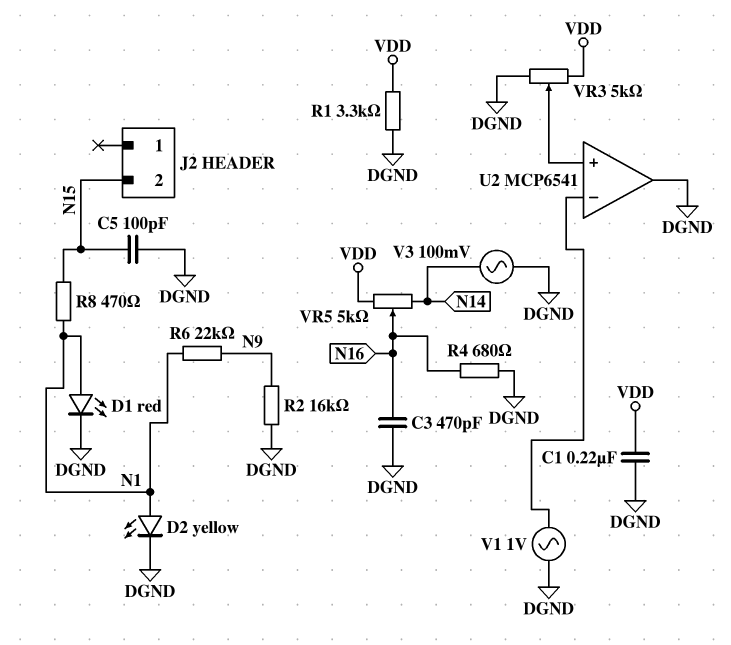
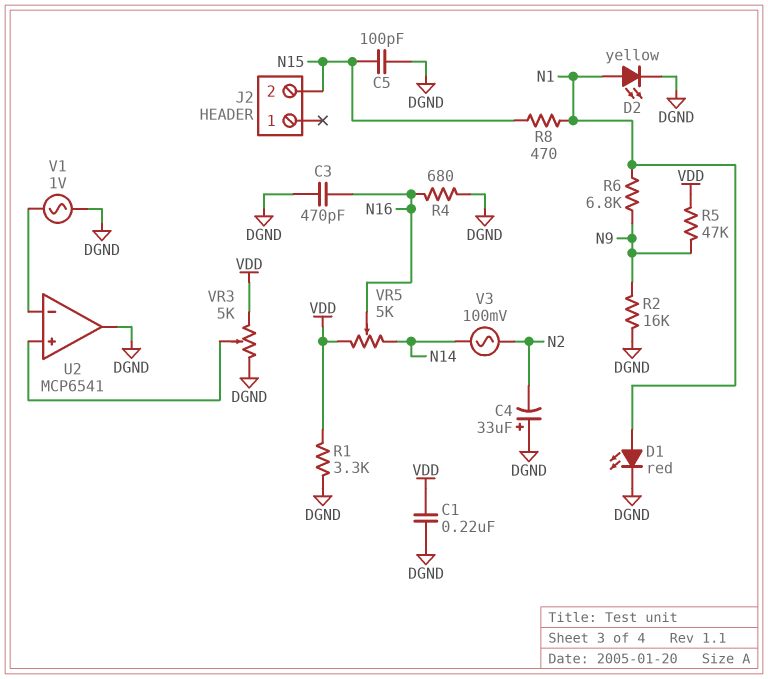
C4: none -> 33uF (plus DGND, minus N2)
R5: none -> 47k (N9, VDD)
R6: 22k (N1, N9) -> 6.8k (N1, N9)
V3: AC 100mV (DGND, N14) -> AC 100mV (N2, N14)

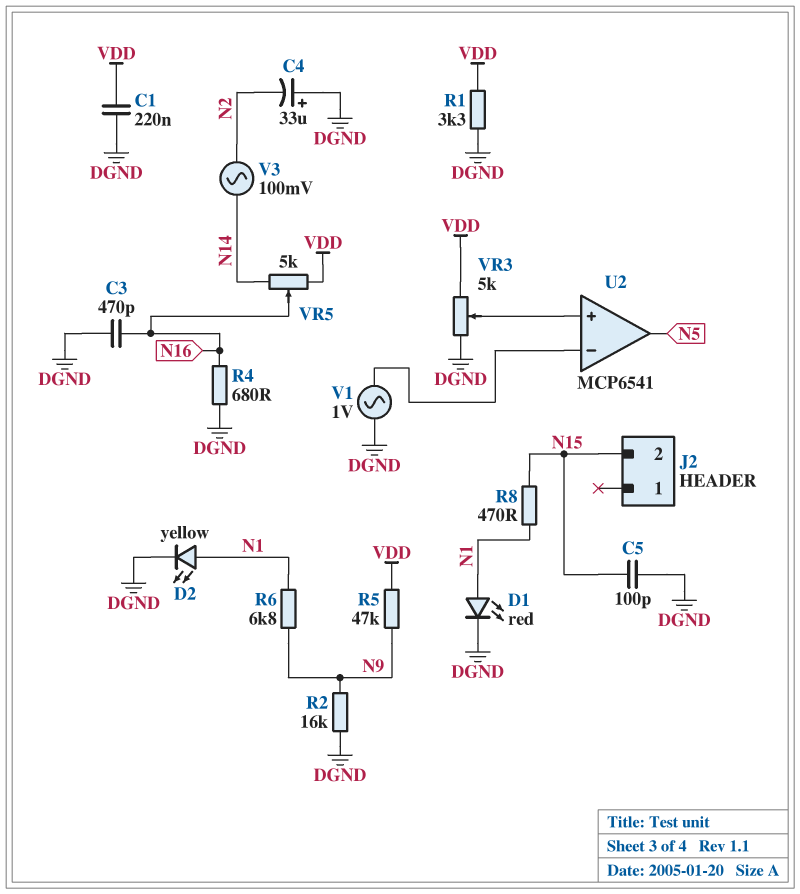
U2 pin out: DGND -> N5

